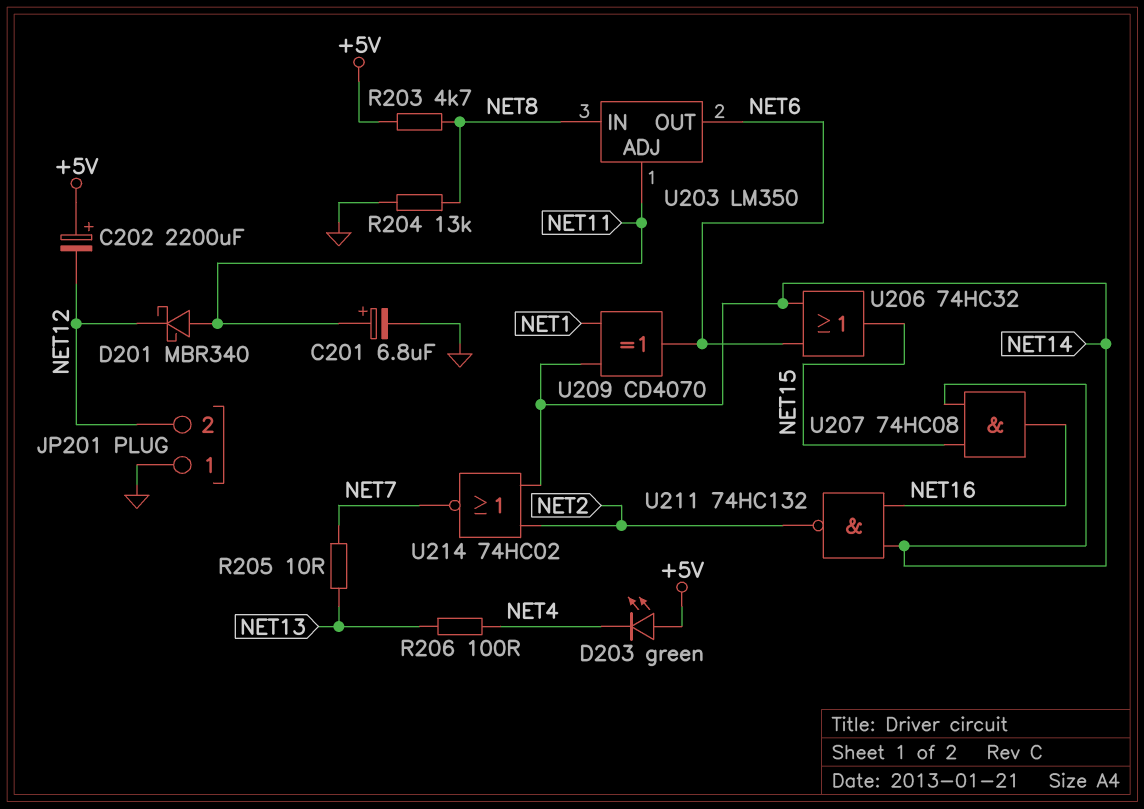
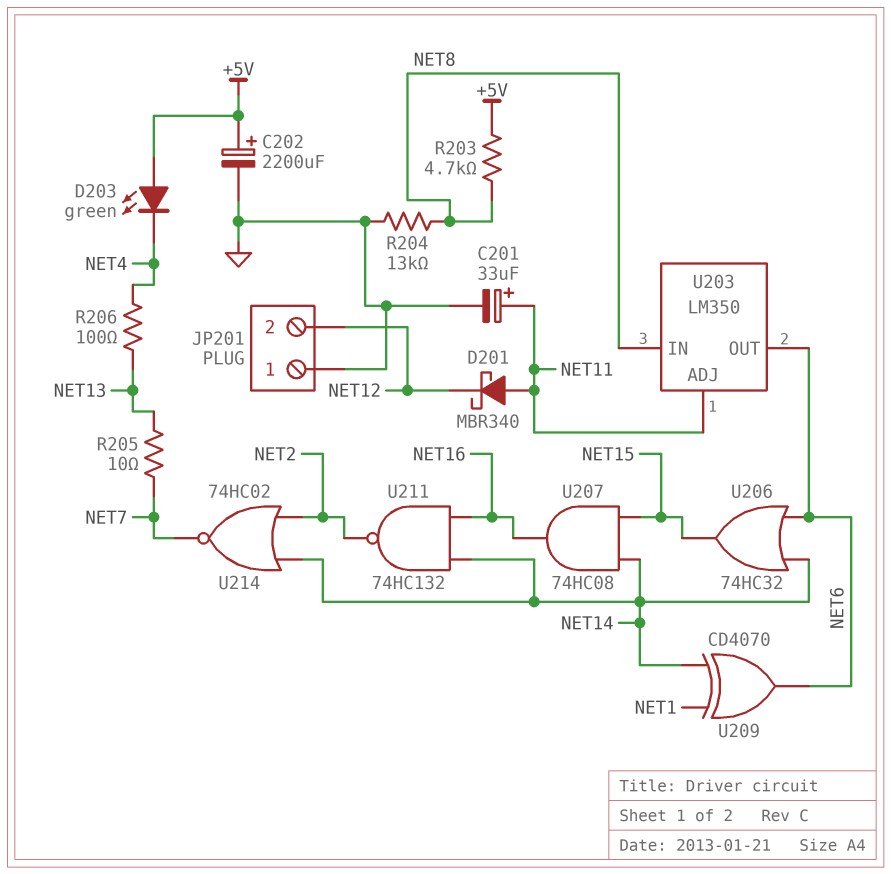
C201: 6.8uF (plus NET11, minus GND) -> 33uF (plus NET11, minus GND)
C202: 2200uF (plus +5V, minus NET12) -> 2200uF (plus +5V, minus GND)

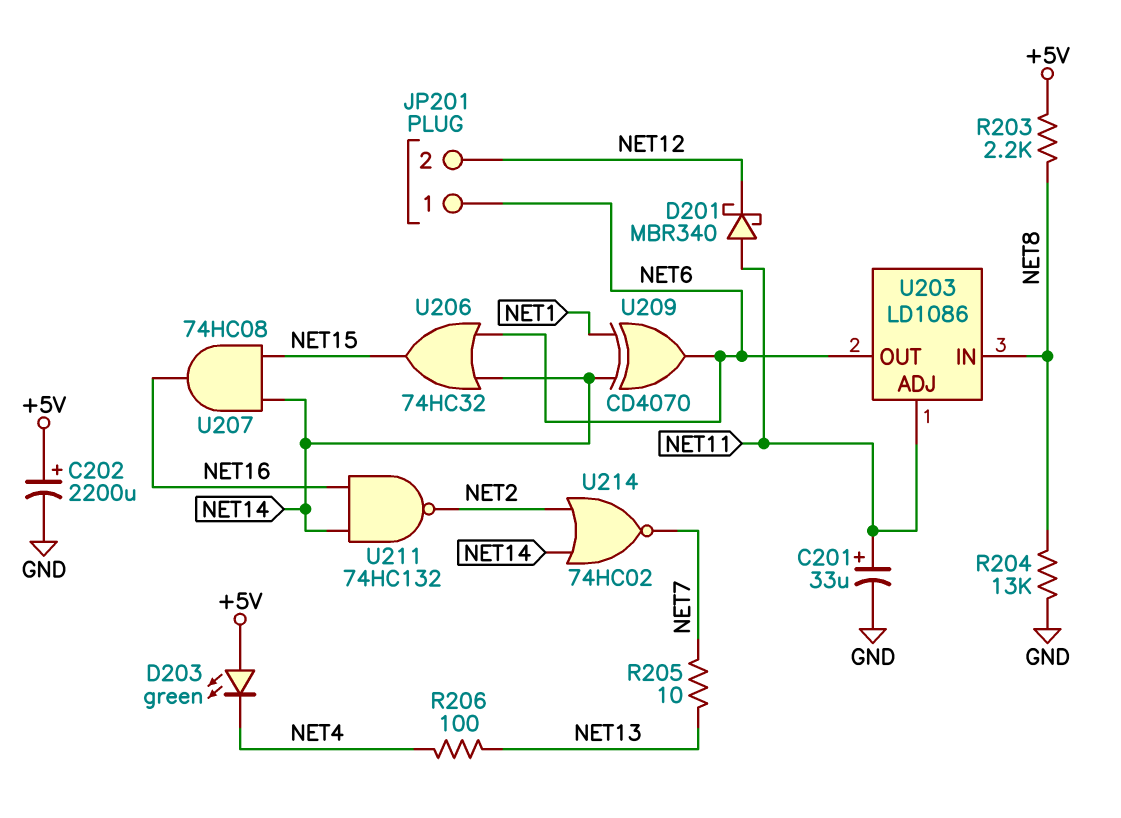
JP201 pin 1: GND -> NET6
R203: 4.7k (+5V, NET8) -> 2.2k (+5V, NET8)
U203: LM350 -> LD1086

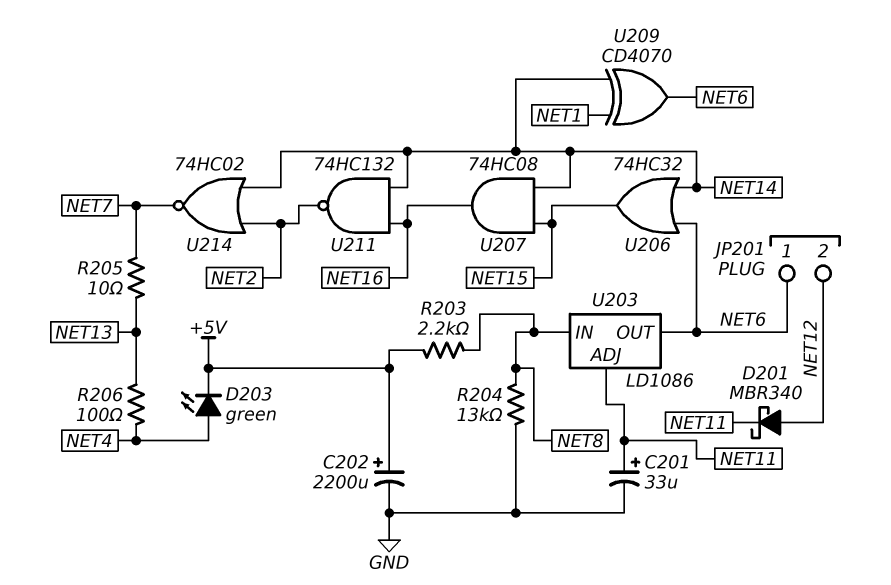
D201: schottky MBR340 (A NET11, K NET12) -> schottky MBR340 (A NET12, K NET11)
D203: LED green (A +5V, K NET4) -> LED green (A NET4, K +5V)

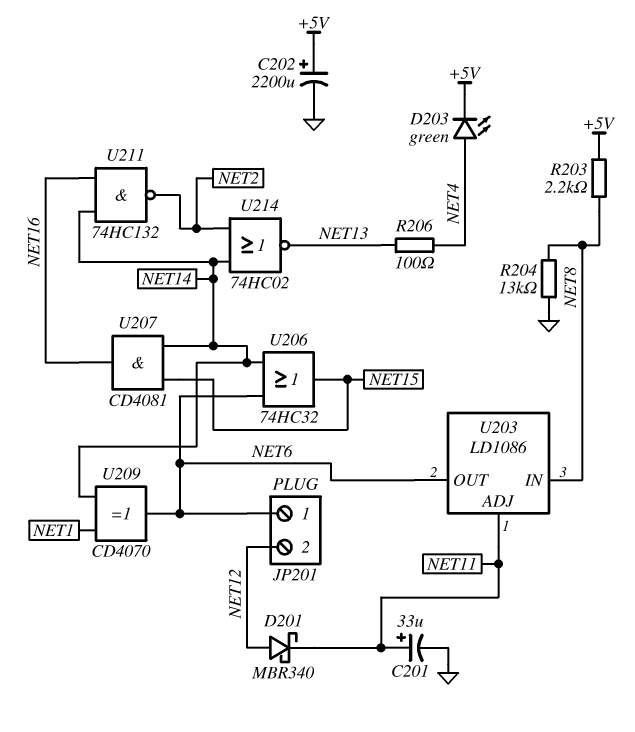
R205: 10 (NET7, NET13) -> none
U207: AND 74HC08 (in NET14, in NET15, out NET16) -> AND CD4081 (in NET14, in NET15, out NET16)
U214: NOR 74HC02 (in NET2, in NET14, out NET7) -> NOR 74HC02 (in NET2, in NET14, out NET13)

